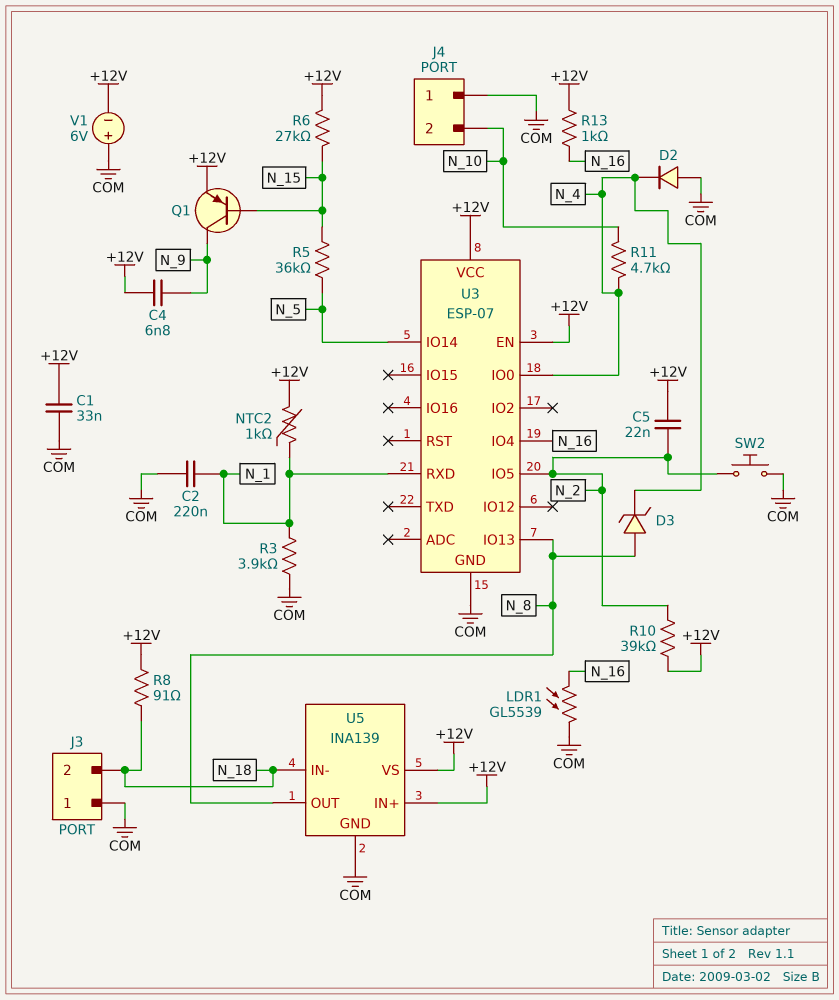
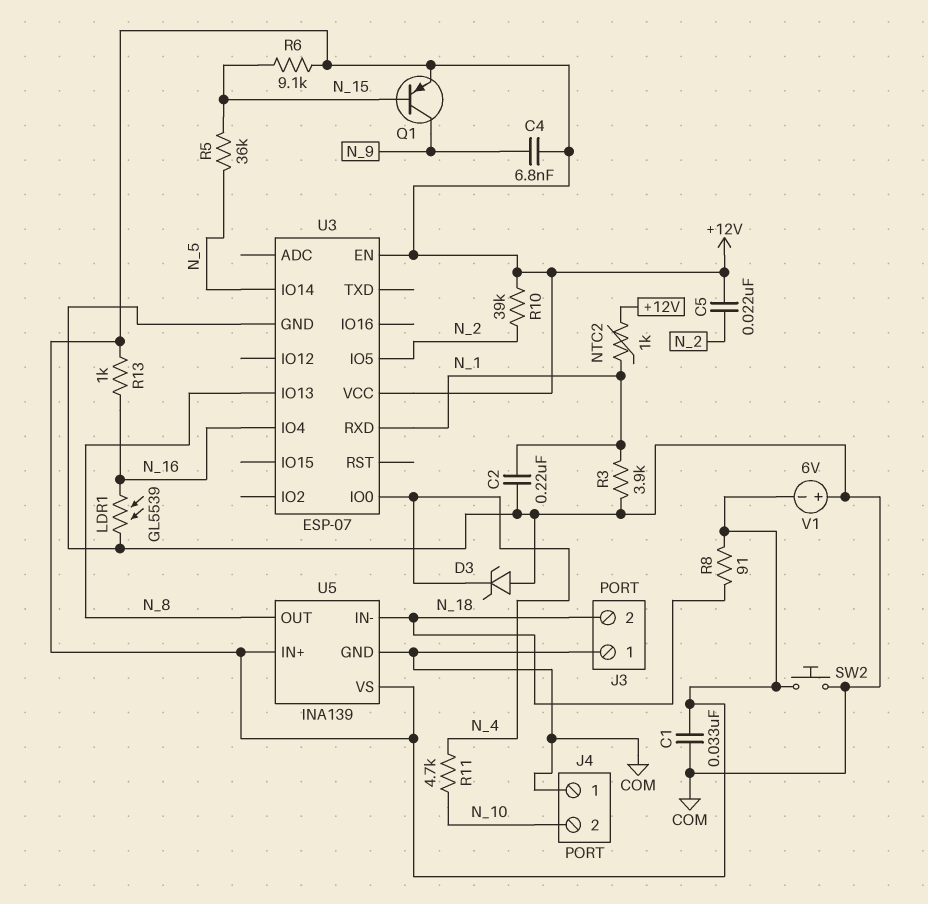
D2: diode (A COM, K N_4) -> none
D3: zener (A N_8, K N_4) -> zener (A COM, K N_4)
R6: 27k (+12V, N_15) -> 9.1k (+12V, N_15)
SW2: button (COM, N_2) -> button (+12V, COM)

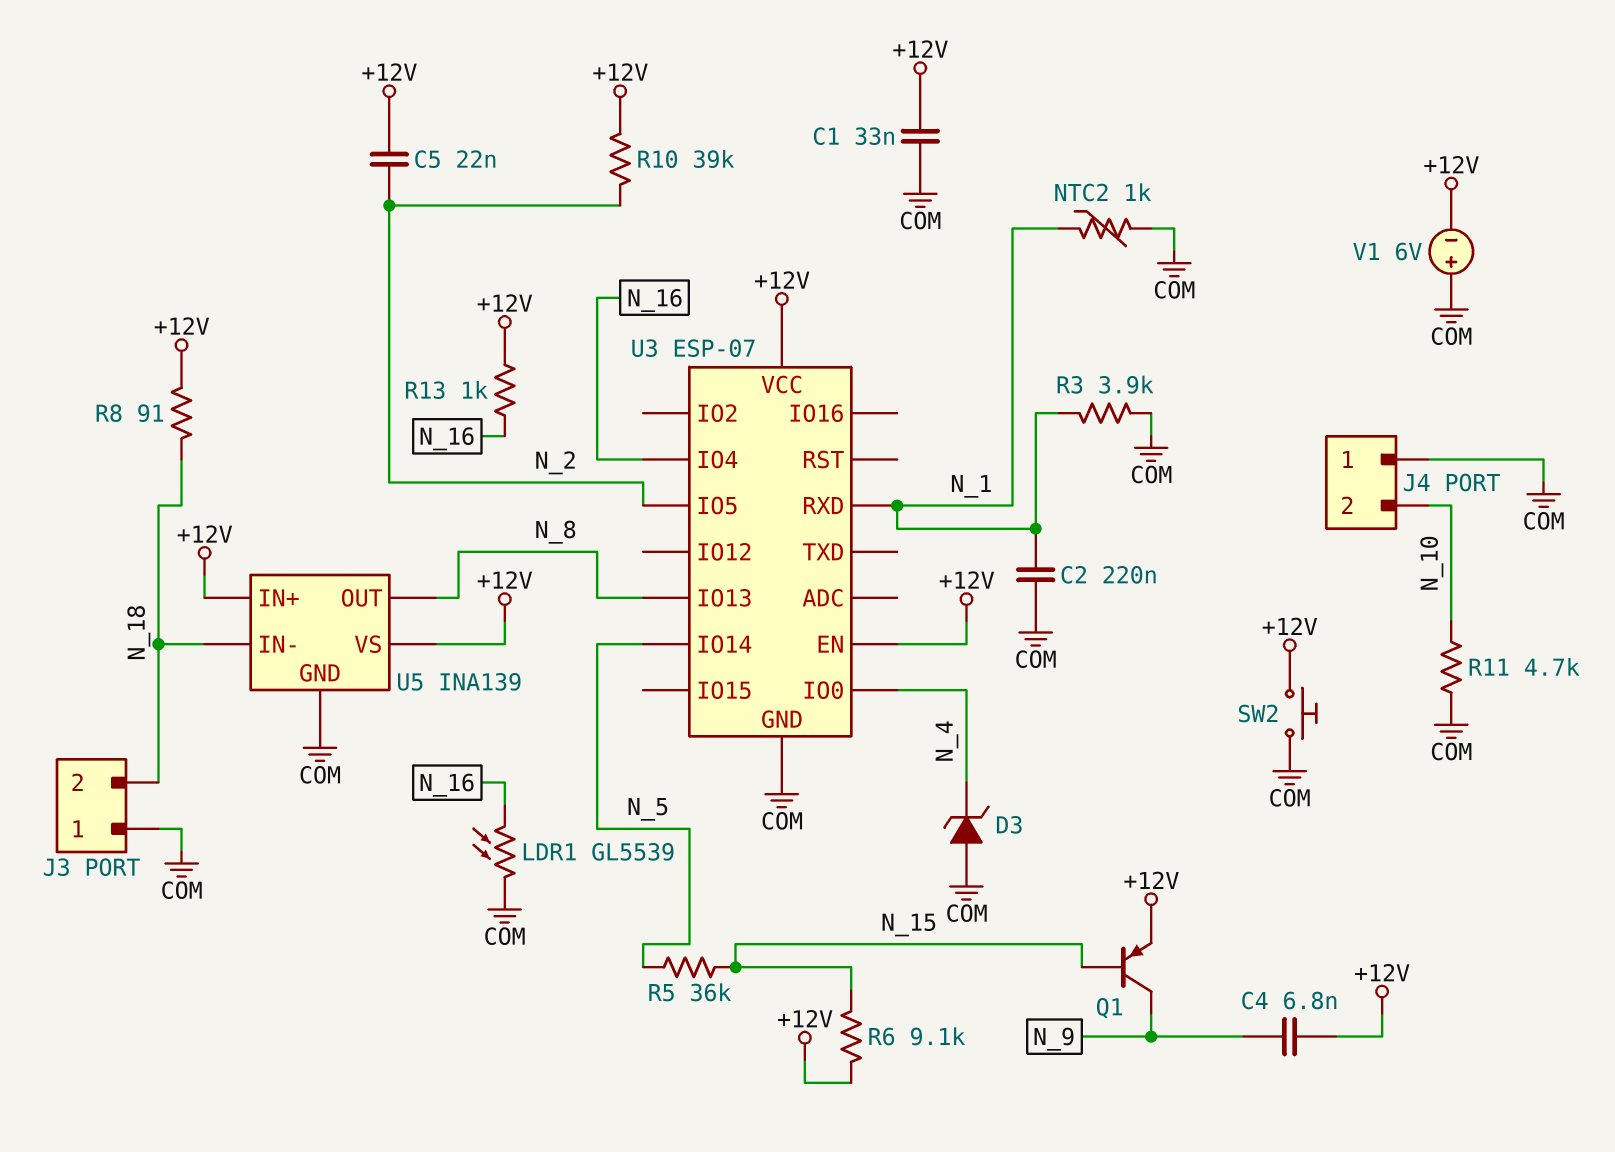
NTC2: 1k (+12V, N_1) -> 1k (COM, N_1)
R11: 4.7k (N_4, N_10) -> 4.7k (COM, N_10)

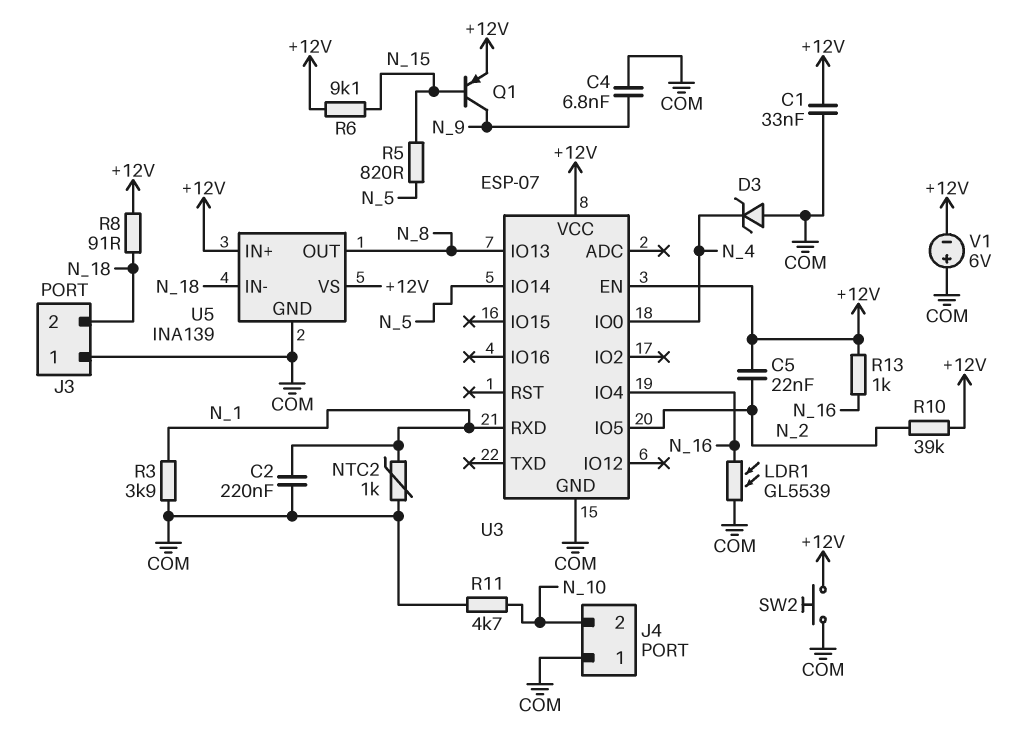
C4: 6.8nF (+12V, N_9) -> 6.8nF (COM, N_9)
R5: 36k (N_5, N_15) -> 820 (N_5, N_15)

